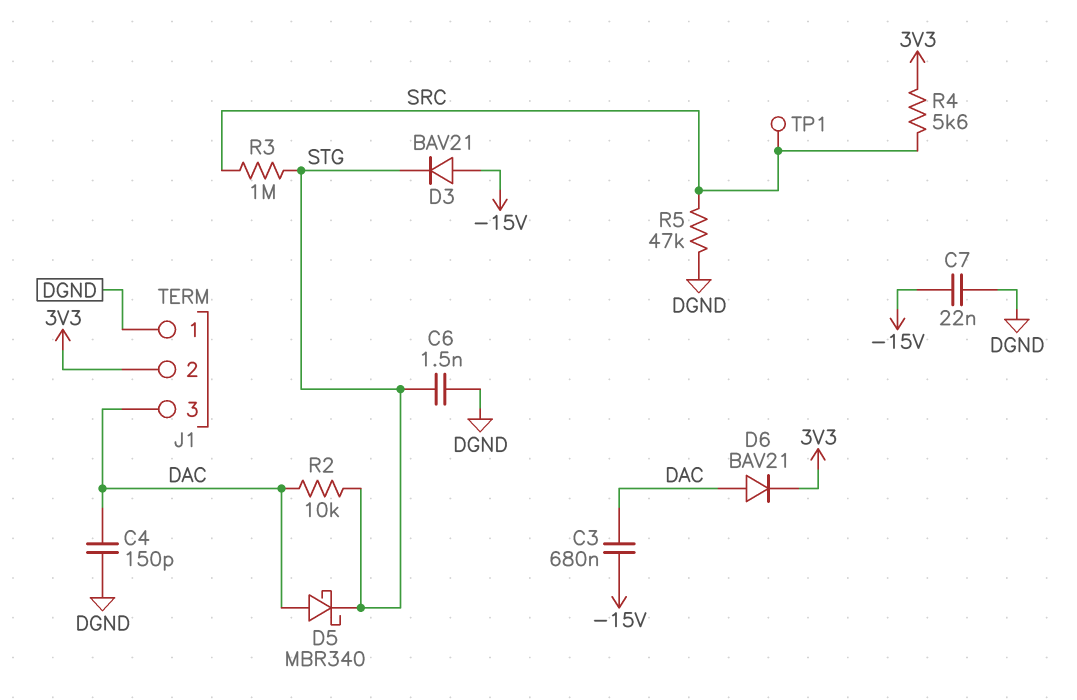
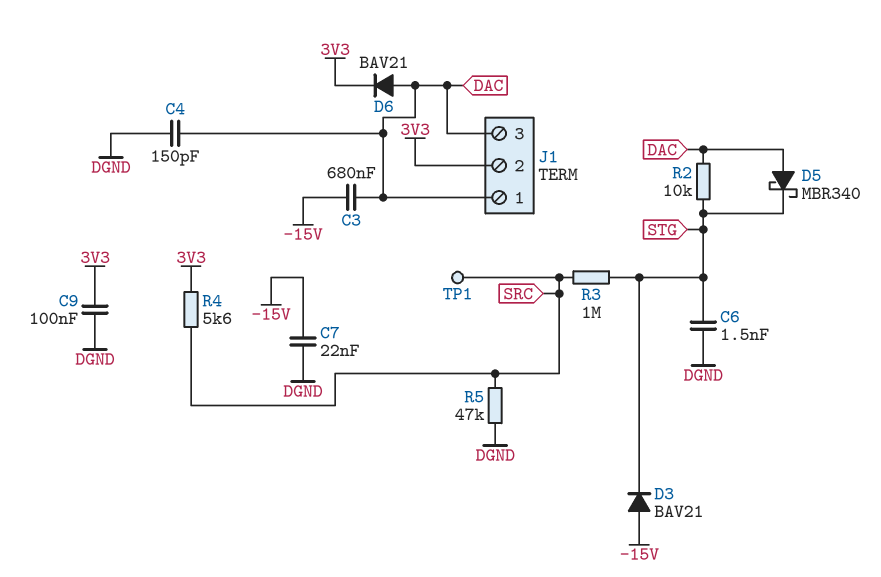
C9: none -> 100nF (3V3, DGND)
J1 pin 1: DGND -> DAC

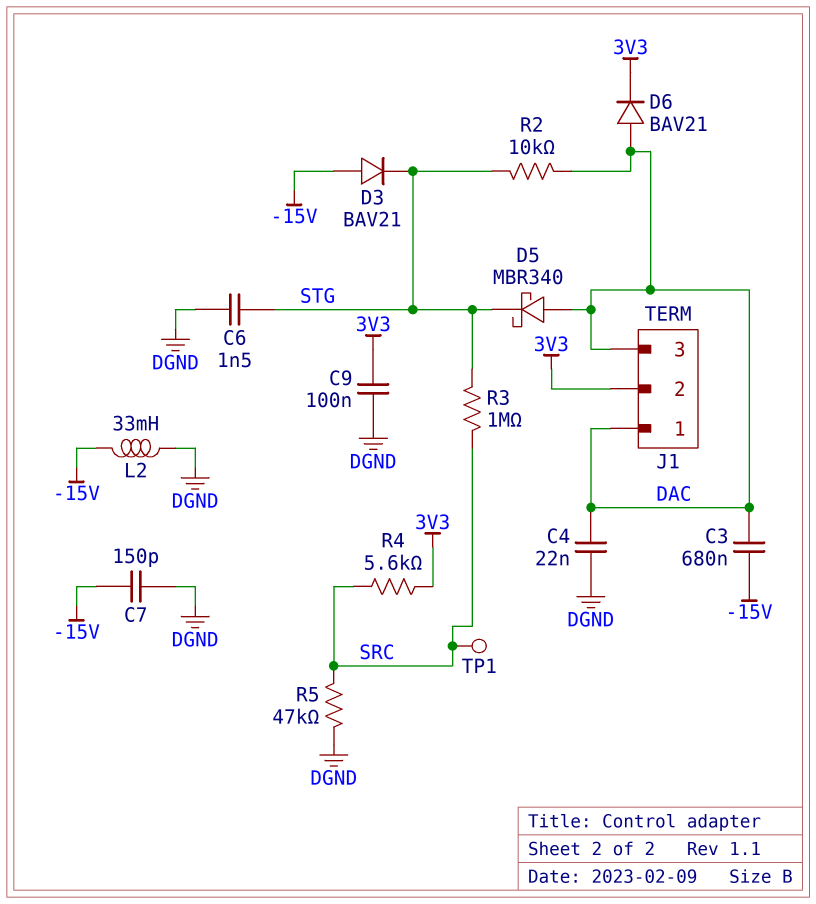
C4: 150pF (DAC, DGND) -> 22nF (DAC, DGND)
C7: 22nF (-15V, DGND) -> 150pF (-15V, DGND)
L2: none -> 33mH (-15V, DGND)

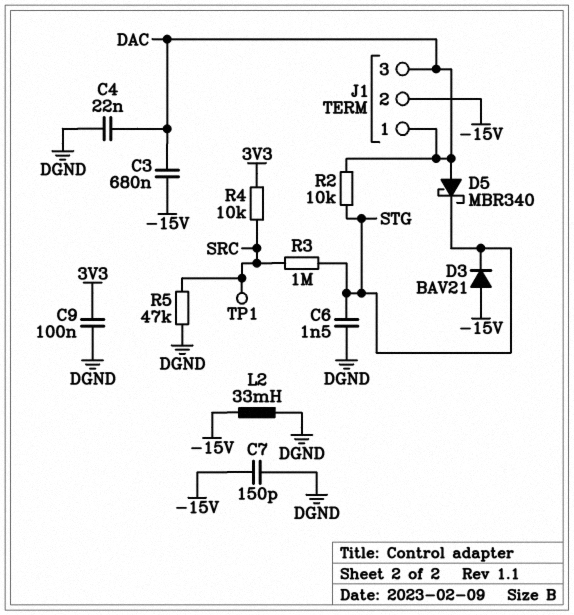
D6: diode BAV21 (A DAC, K 3V3) -> none
J1 pin 2: 3V3 -> -15V
R4: 5.6k (3V3, SRC) -> 10k (3V3, SRC)

